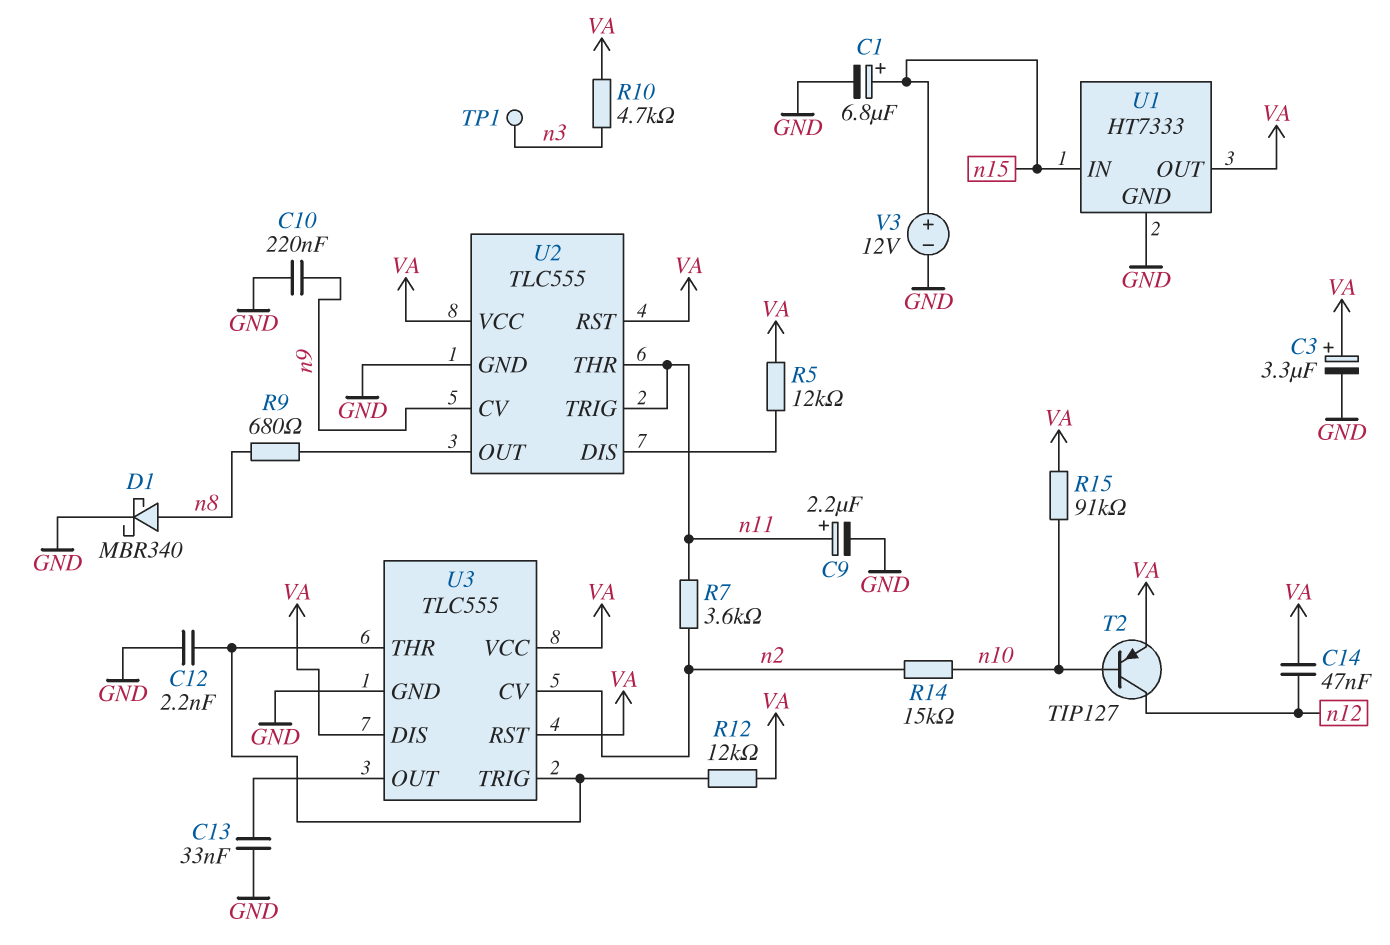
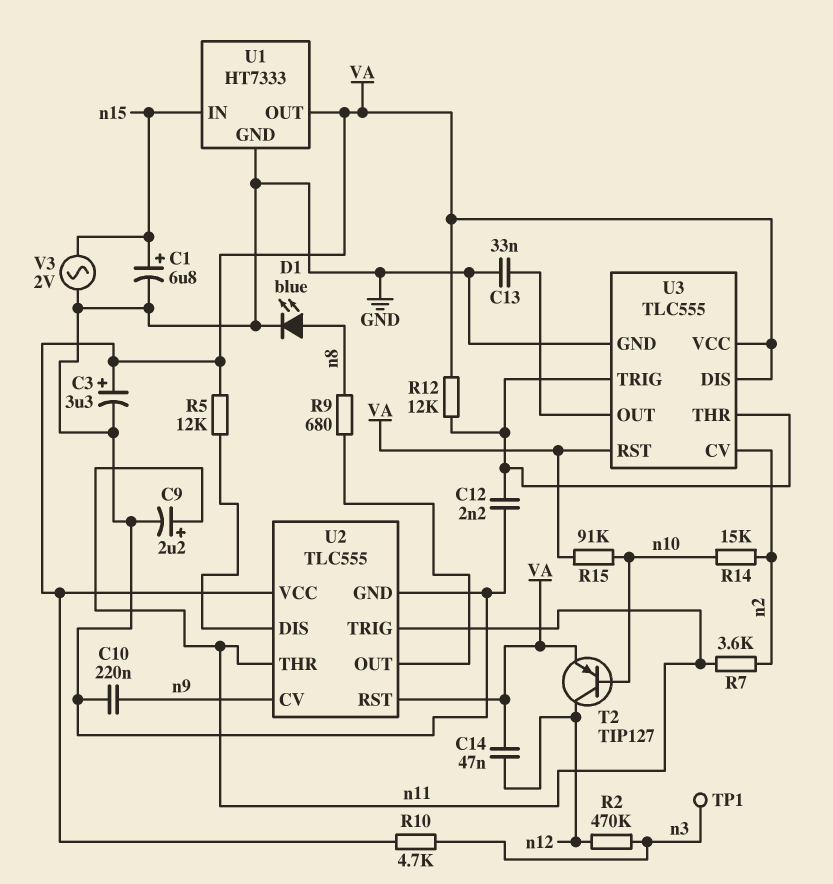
D1: schottky MBR340 (A n8, K GND) -> LED blue (A n8, K GND)
R2: none -> 470k (n3, n12)
V3: 12V (plus n15, minus GND) -> AC 2V (GND, n15)

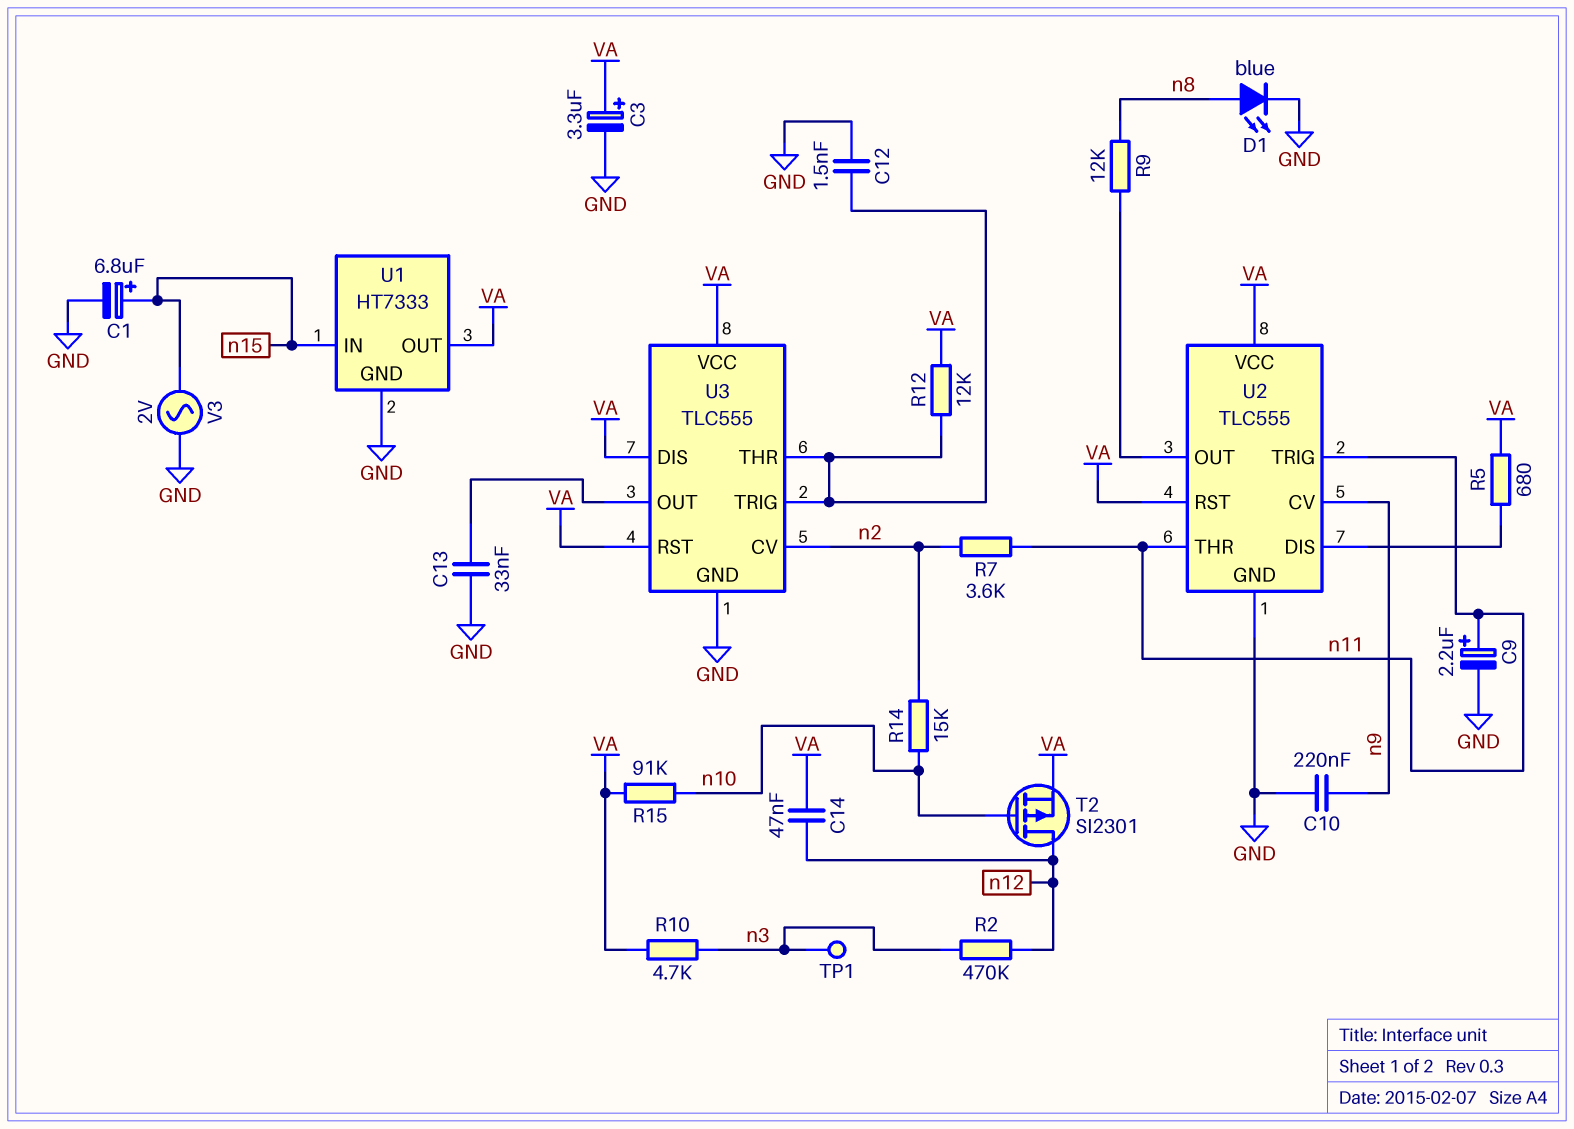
C12: 2.2nF (GND, U3/THR) -> 1.5nF (GND, U3/THR)
R5: 12k (U2/DIS, VA) -> 680 (U2/DIS, VA)
R9: 680 (U2/OUT, n8) -> 12k (U2/OUT, n8)
T2: PNP TIP127 (B n10, C n12, E VA) -> PMOS SI2301 (G n10, D n12, S VA)

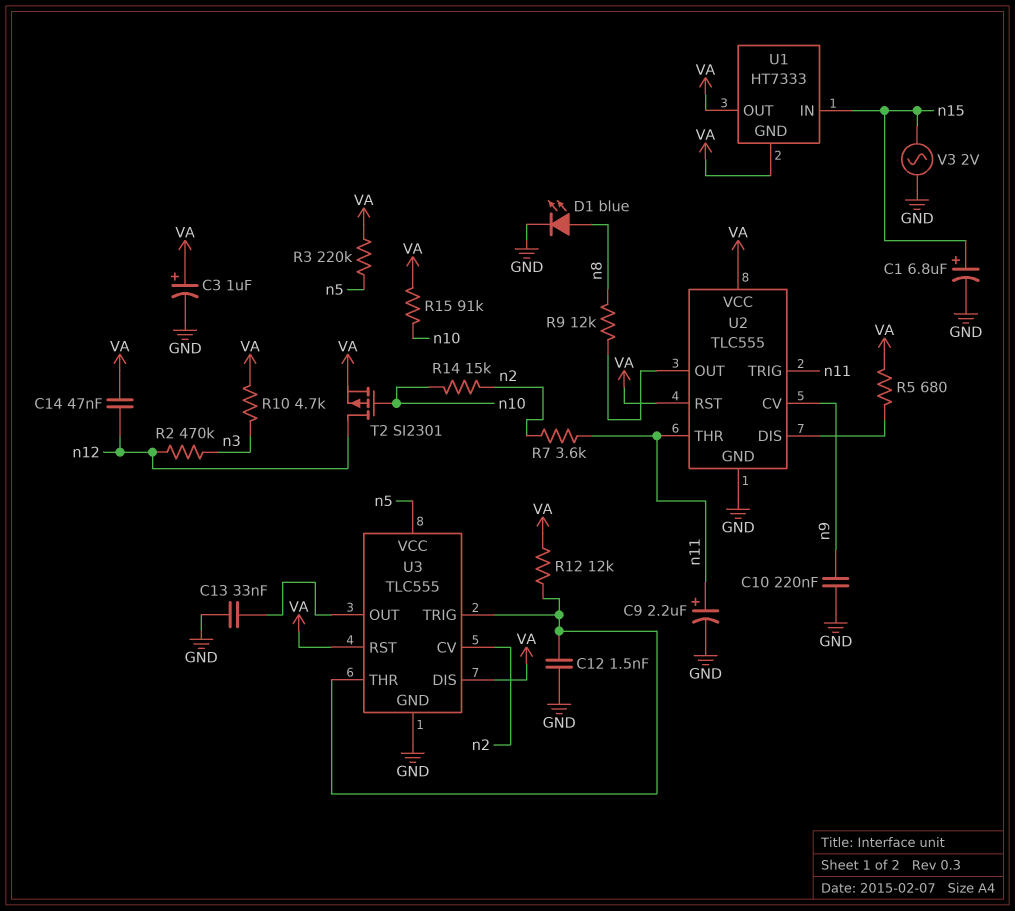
C3: 3.3uF (plus VA, minus GND) -> 1uF (plus VA, minus GND)
R3: none -> 220k (VA, n5)
TP1: test point (n3) -> none
U1 pin GND: GND -> VA
U3 pin VCC: VA -> n5

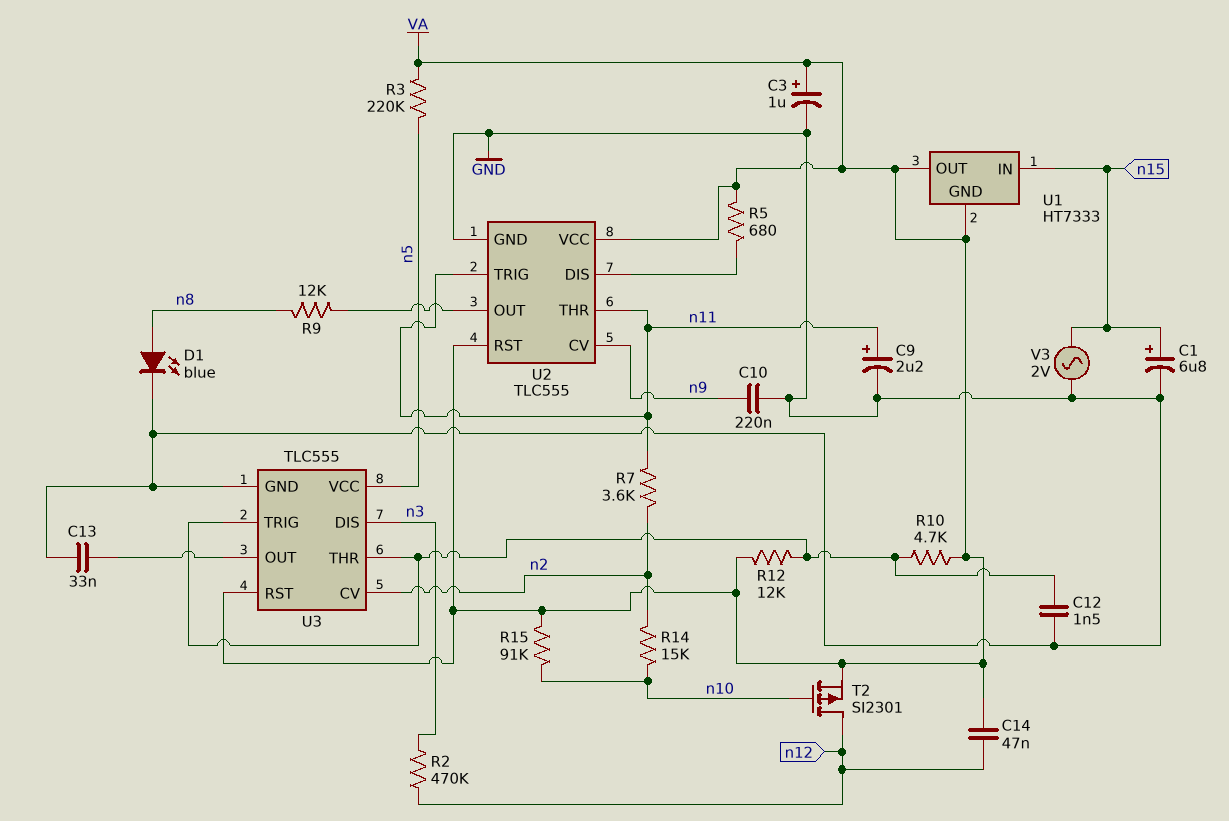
R10: 4.7k (VA, n3) -> 4.7k (U3/THR, VA)
U3 pin DIS: VA -> n3

